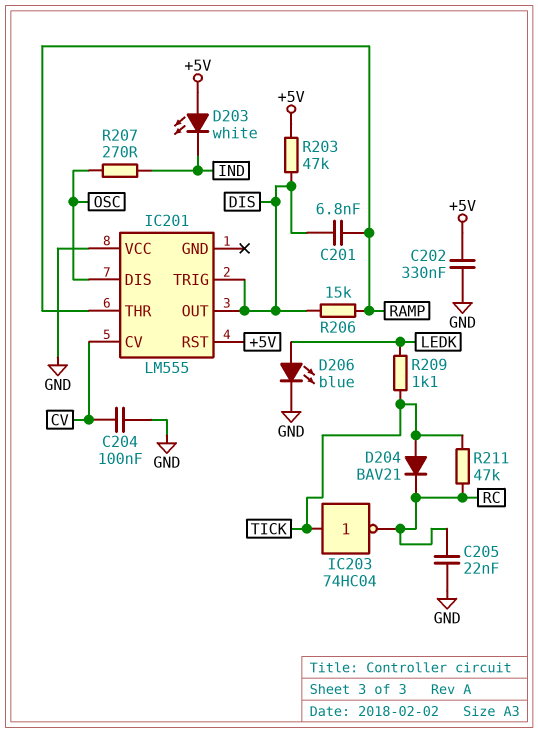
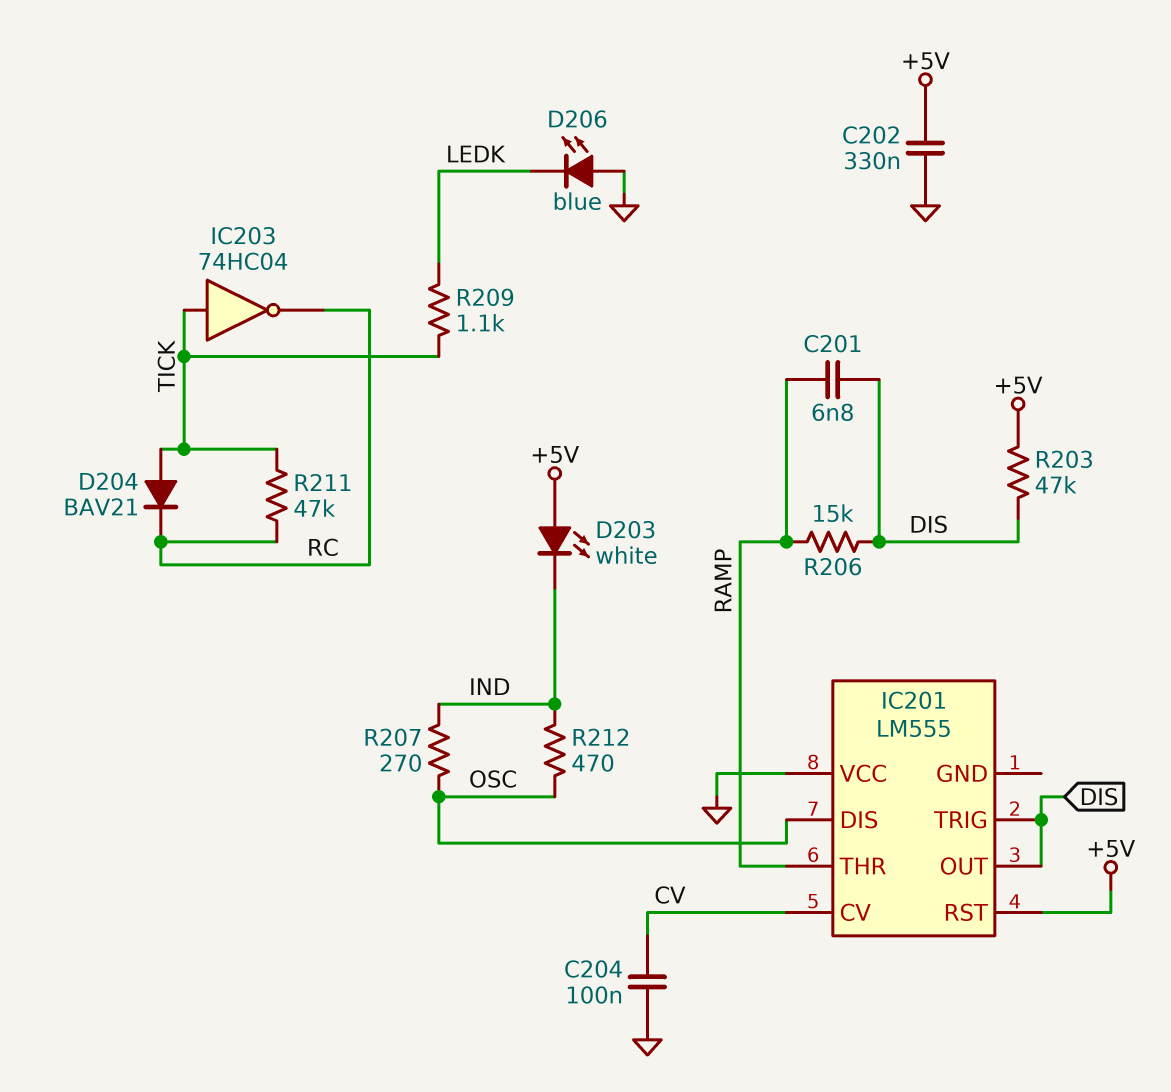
C205: 22nF (GND, RC) -> none
D206: LED blue (A LEDK, K GND) -> LED blue (A GND, K LEDK)
R212: none -> 470 (IND, OSC)

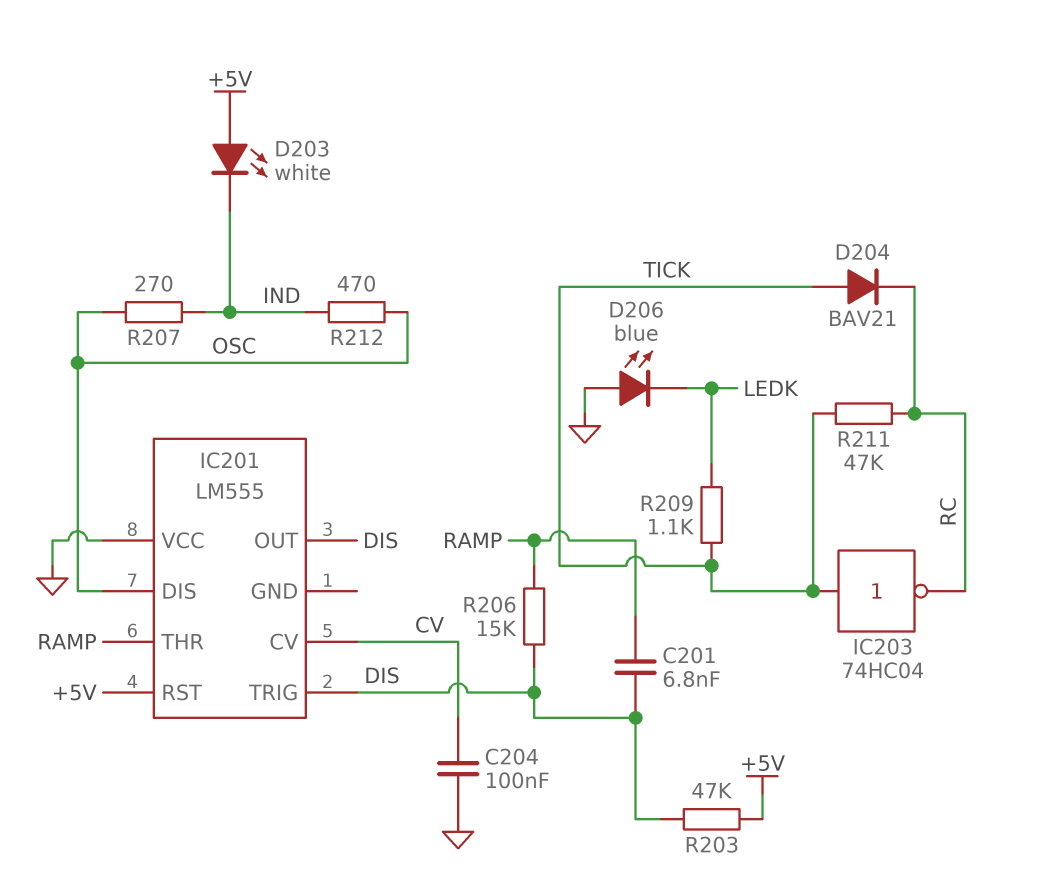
C202: 330nF (+5V, GND) -> none

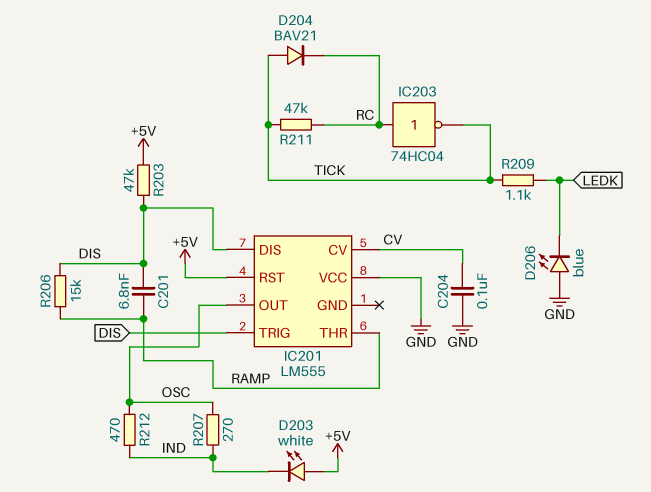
IC201 pin DIS: OSC -> DIS
IC201 pin OUT: DIS -> OSC
IC203: NOT 74HC04 (in TICK, out RC) -> NOT 74HC04 (in RC, out TICK)

